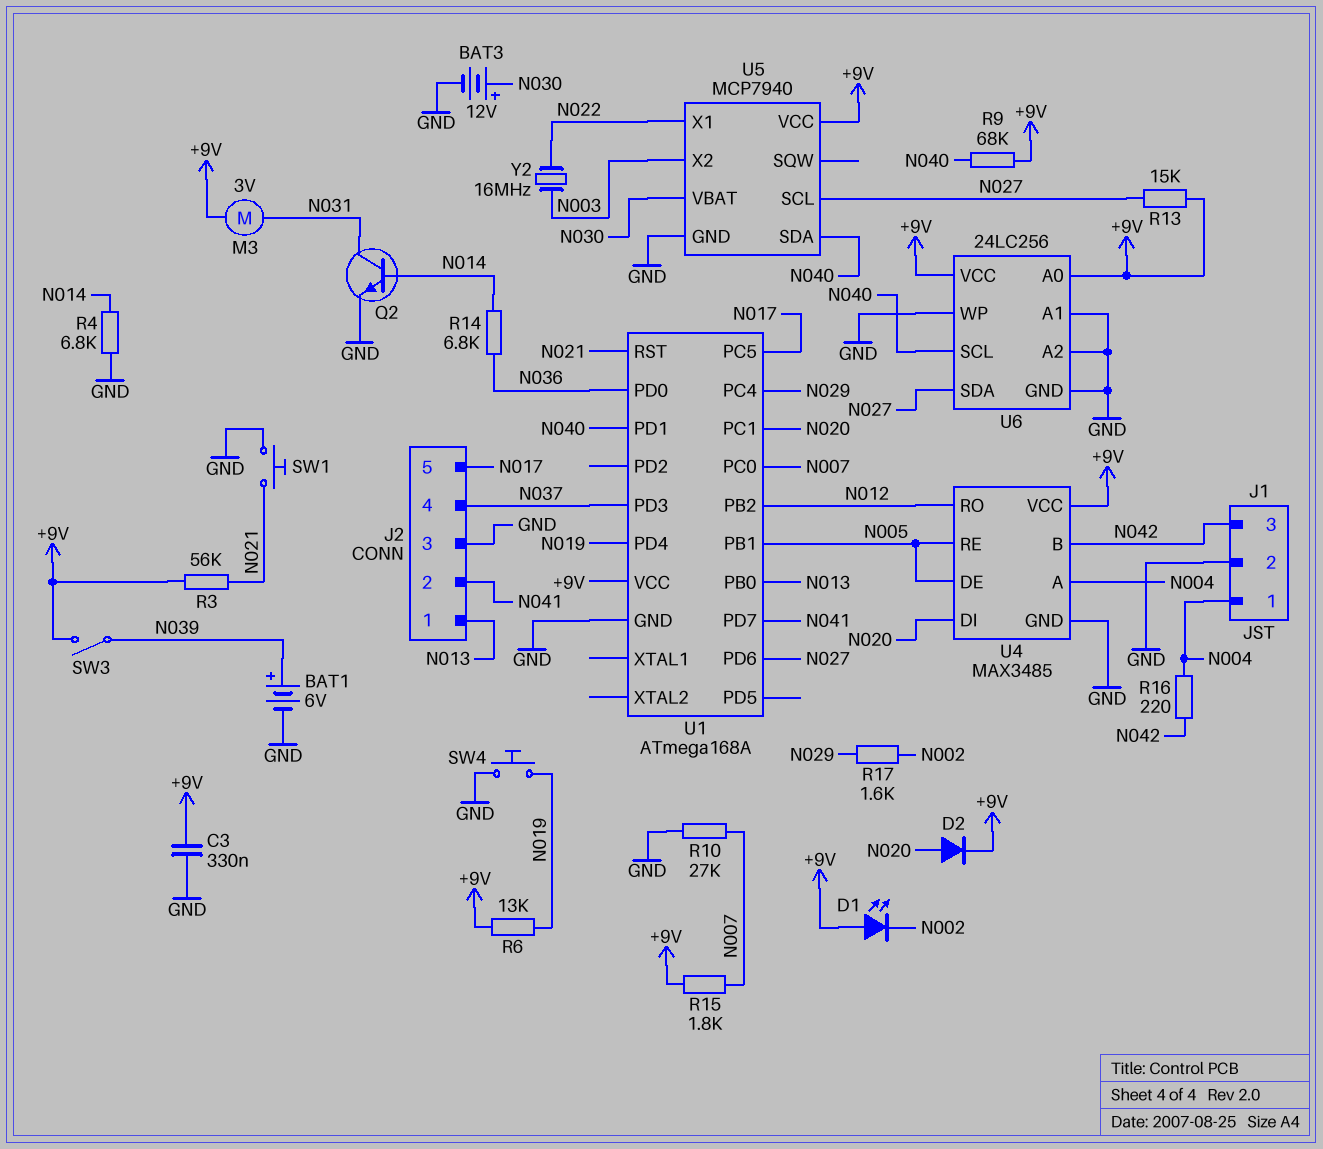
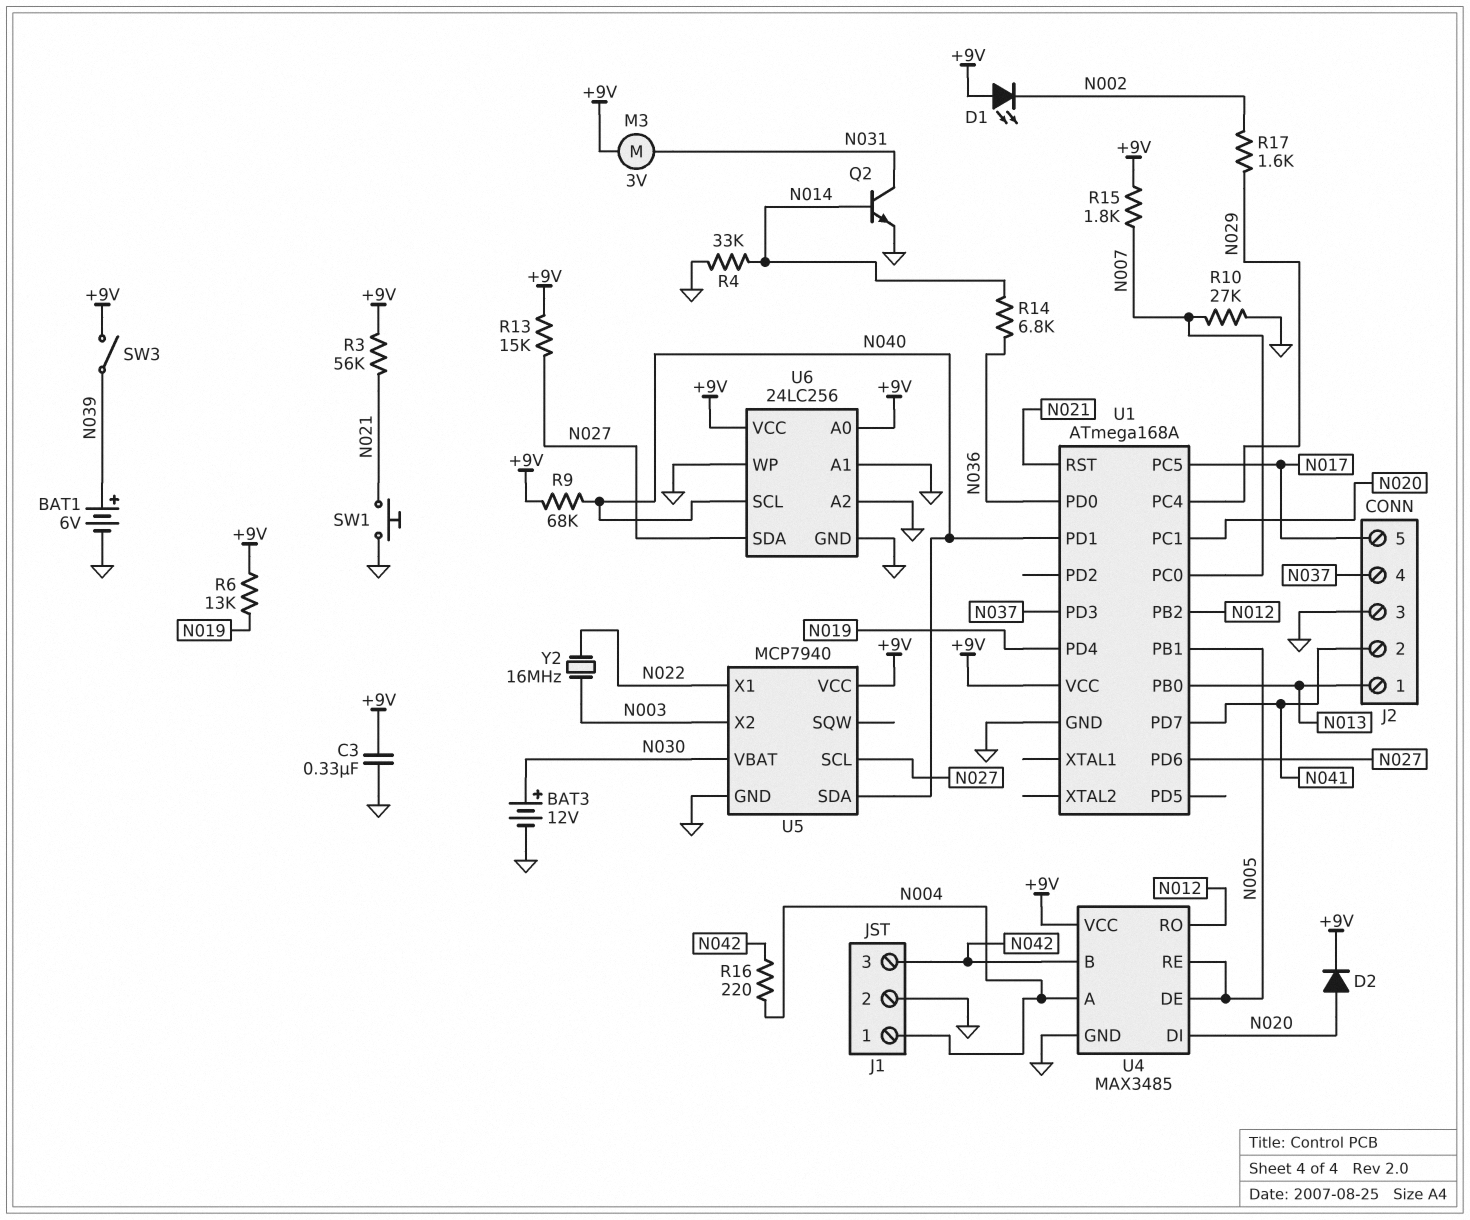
R4: 6.8k (GND, N014) -> 33k (GND, N014)
SW4: button (GND, N019) -> none

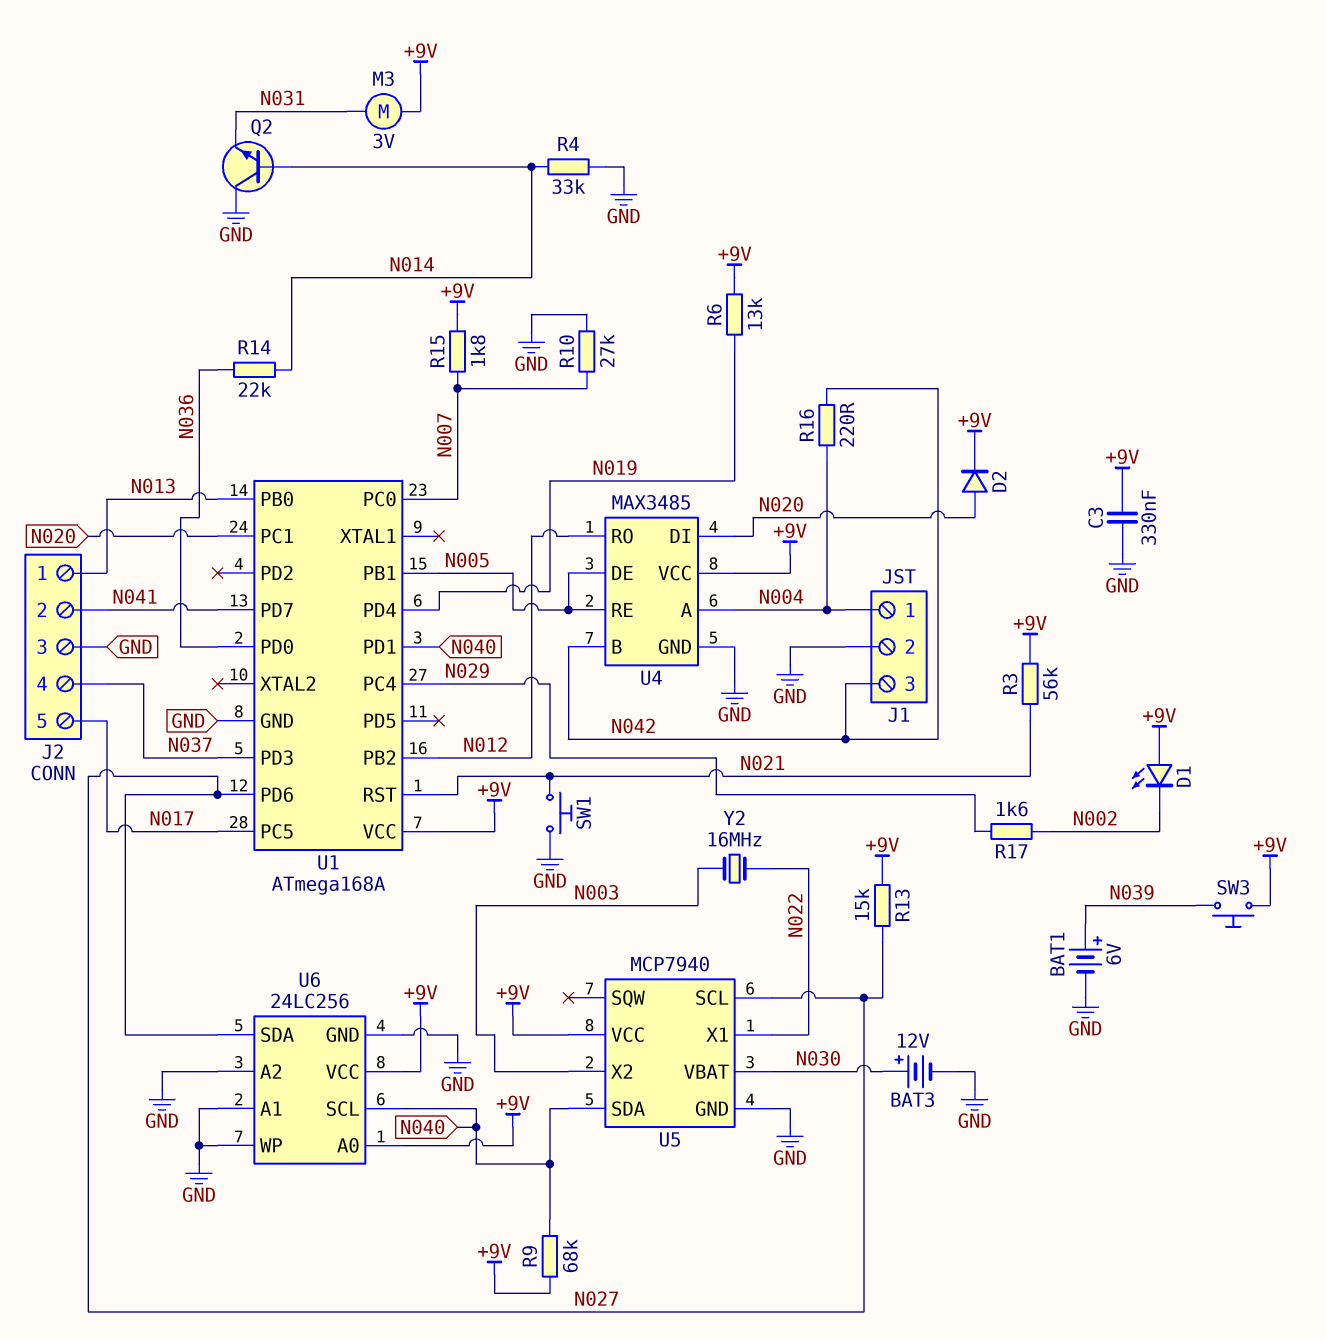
Q2: NPN (B N014, C N031, E GND) -> NPN (B N014, C GND, E N031)
R14: 6.8k (N014, N036) -> 22k (N014, N036)
SW3: switch (+9V, N039) -> button (+9V, N039)

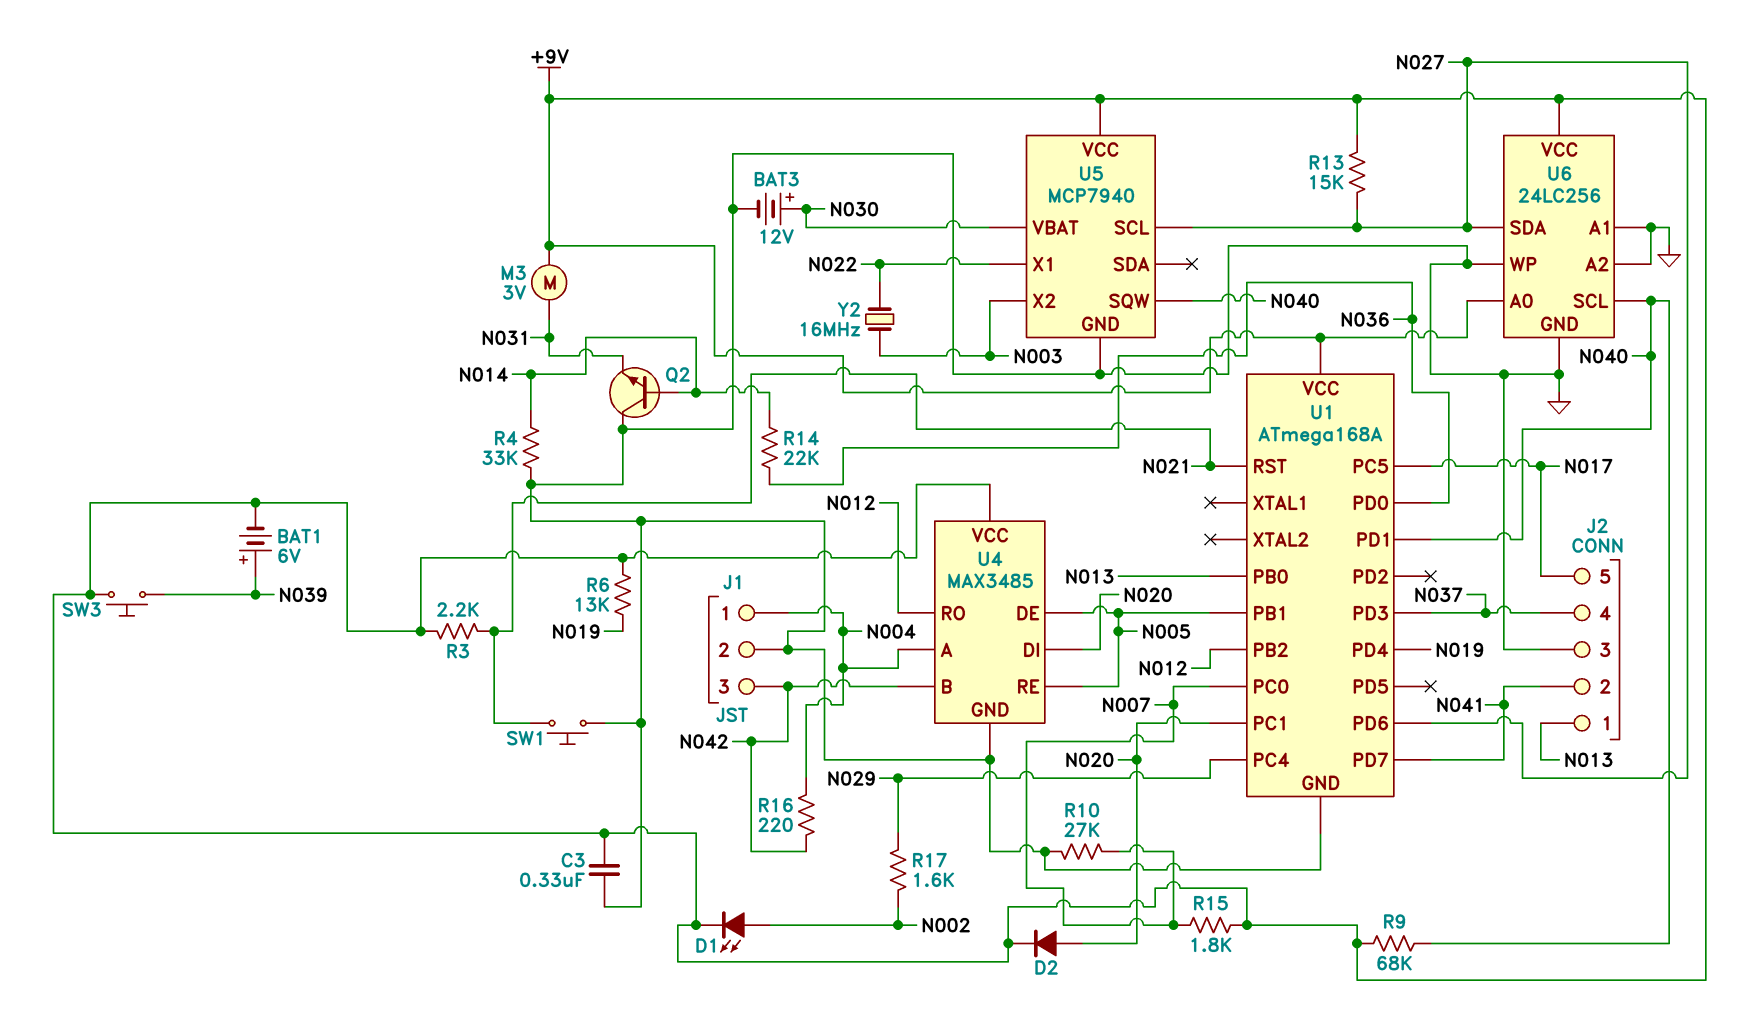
BAT1: 6V (plus N039, minus GND) -> 6V (plus N039, minus +9V)
D1: LED (A +9V, K N002) -> LED (A N002, K +9V)
R3: 56k (+9V, N021) -> 2.2k (+9V, N021)
U5 pin SDA: N040 -> none
U5 pin SQW: none -> N040

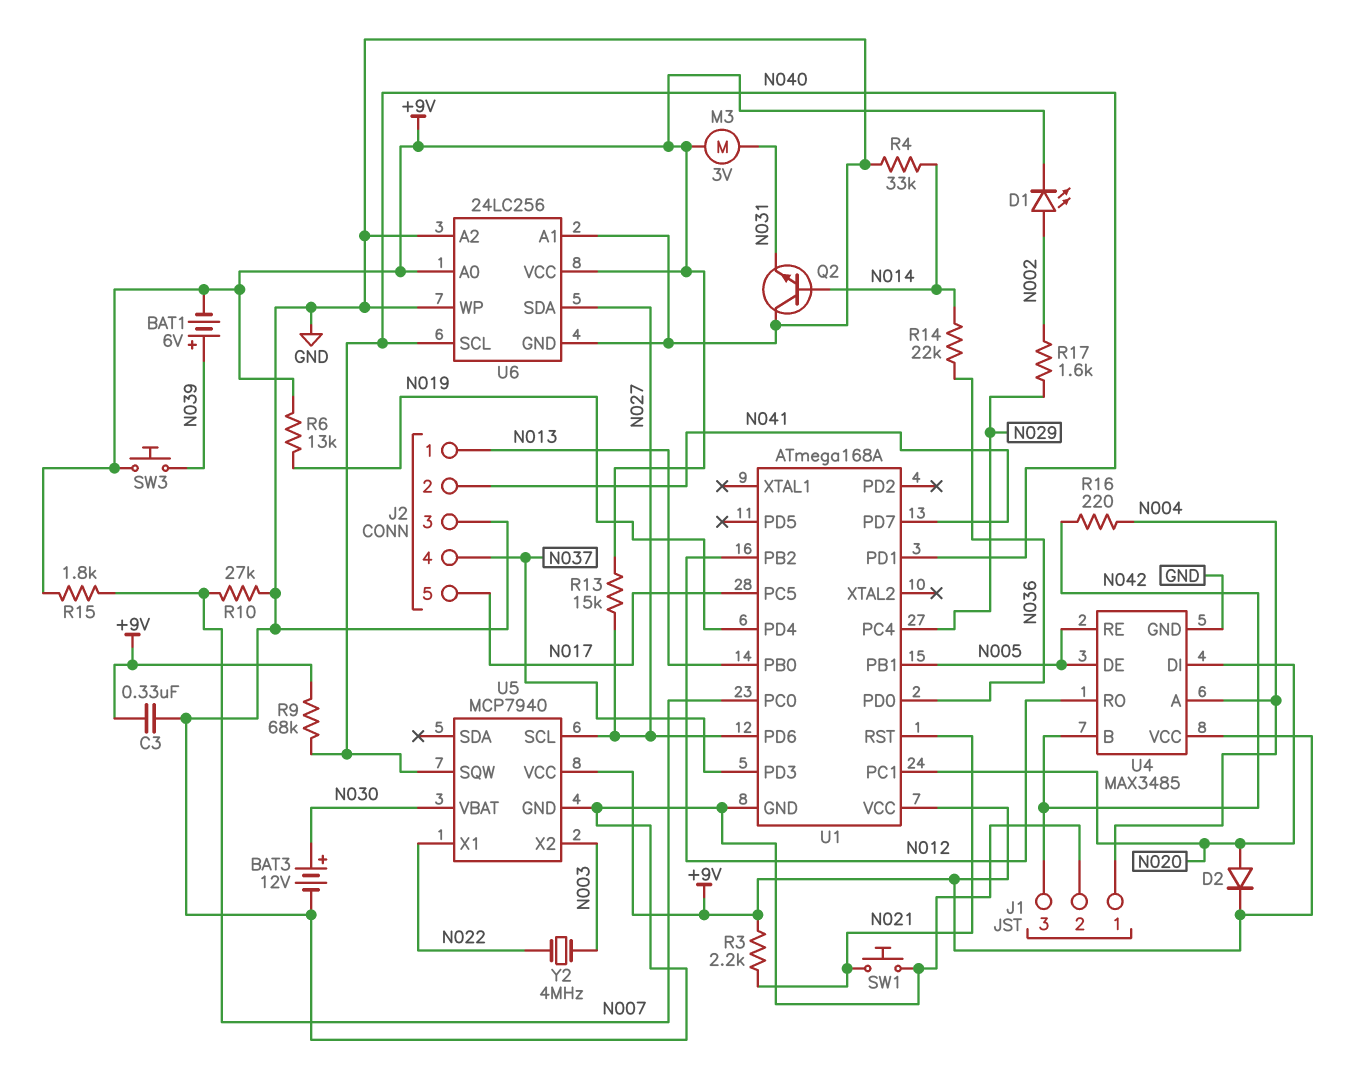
Y2: 16MHz (N003, N022) -> 4MHz (N003, N022)

